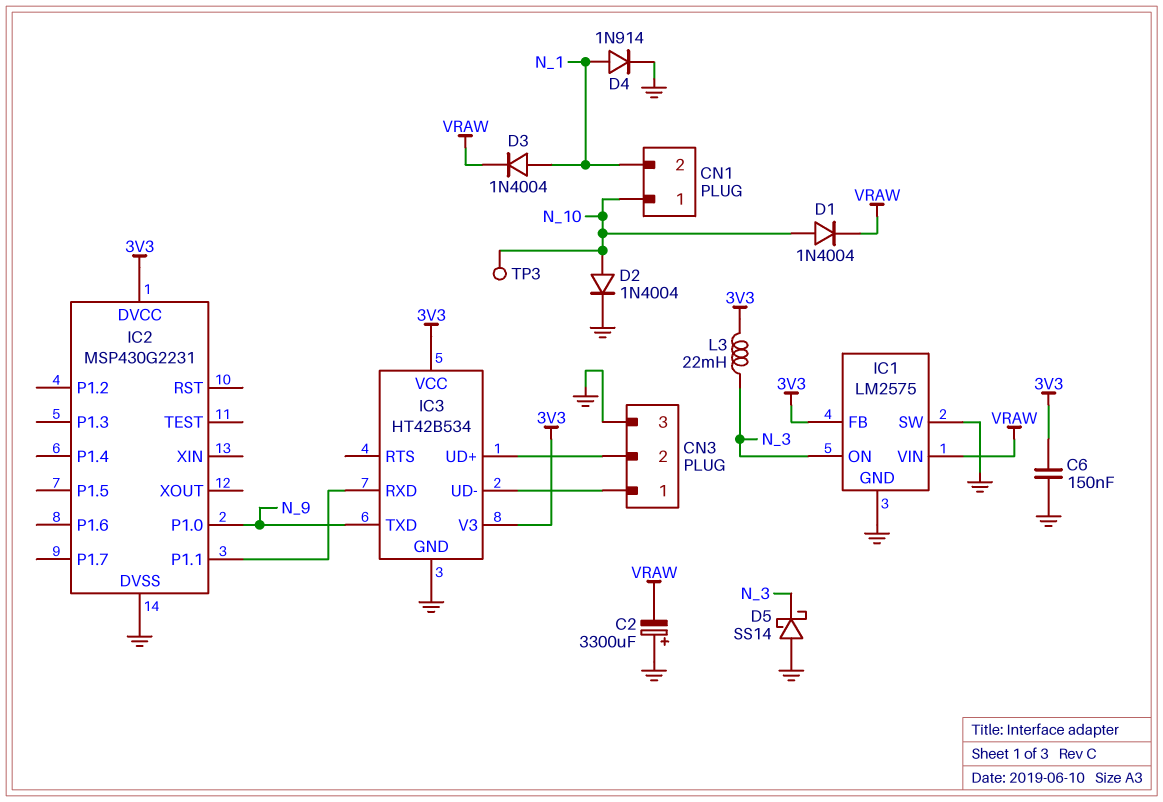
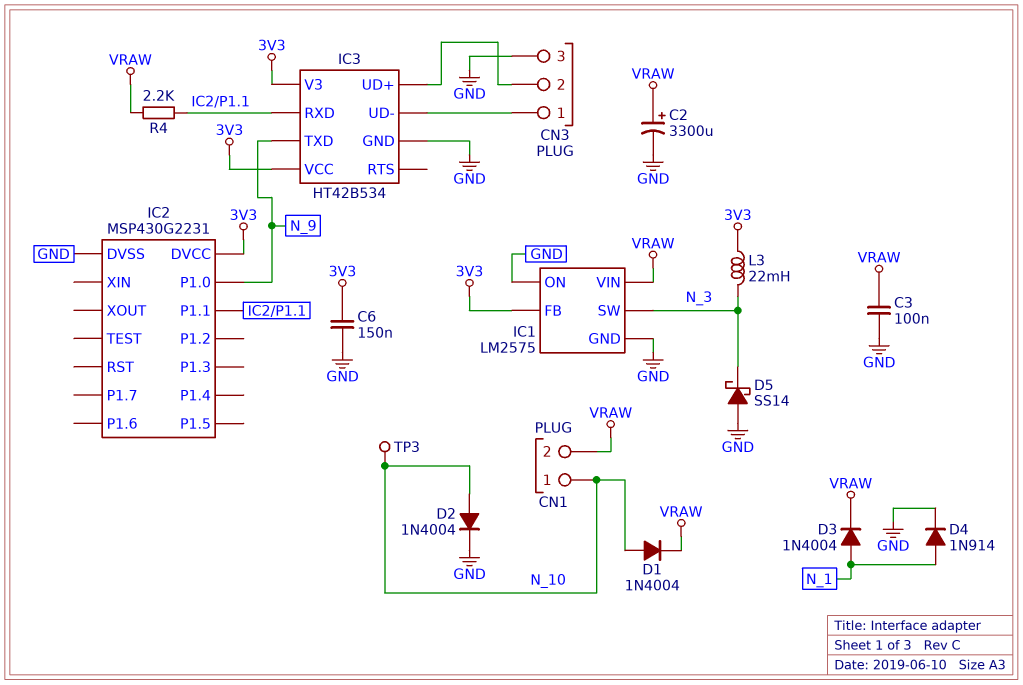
C2: 3300uF (plus GND, minus VRAW) -> 3300uF (plus VRAW, minus GND)
C3: none -> 100nF (GND, VRAW)
CN1 pin 2: N_1 -> VRAW
IC1 pin ON: N_3 -> GND
IC1 pin SW: GND -> N_3
R4: none -> 2.2k (IC2/P1.1, VRAW)

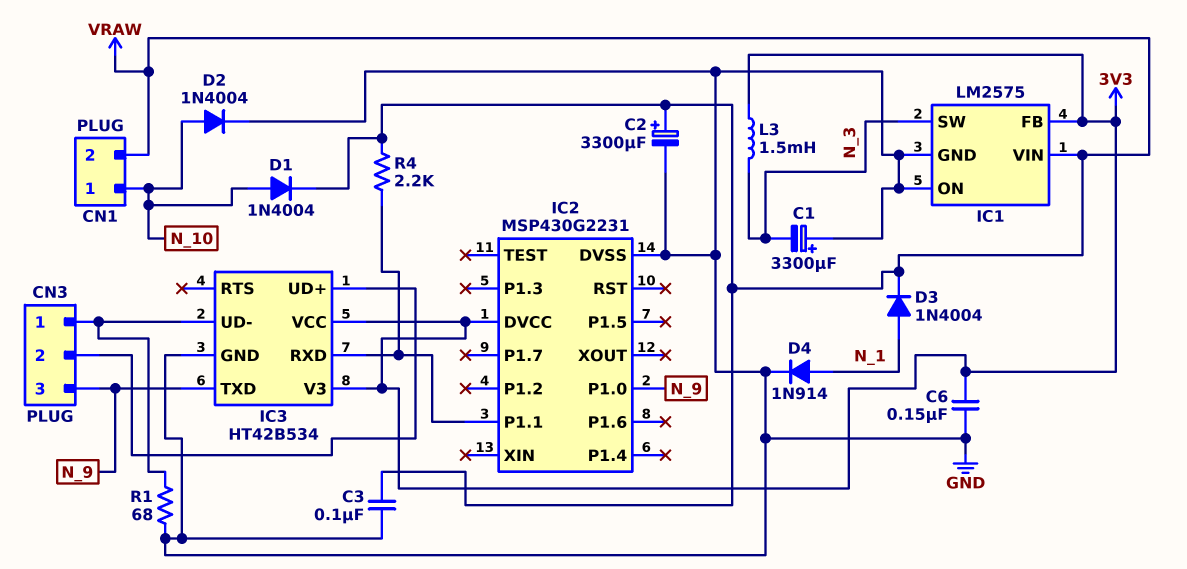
C1: none -> 3300uF (plus GND, minus N_3)
CN3 pin 3: GND -> N_9
D5: schottky SS14 (A GND, K N_3) -> none
L3: 22mH (3V3, N_3) -> 1.5mH (3V3, N_3)
R1: none -> 68 (CN3/1, GND)
TP3: test point (N_10) -> none

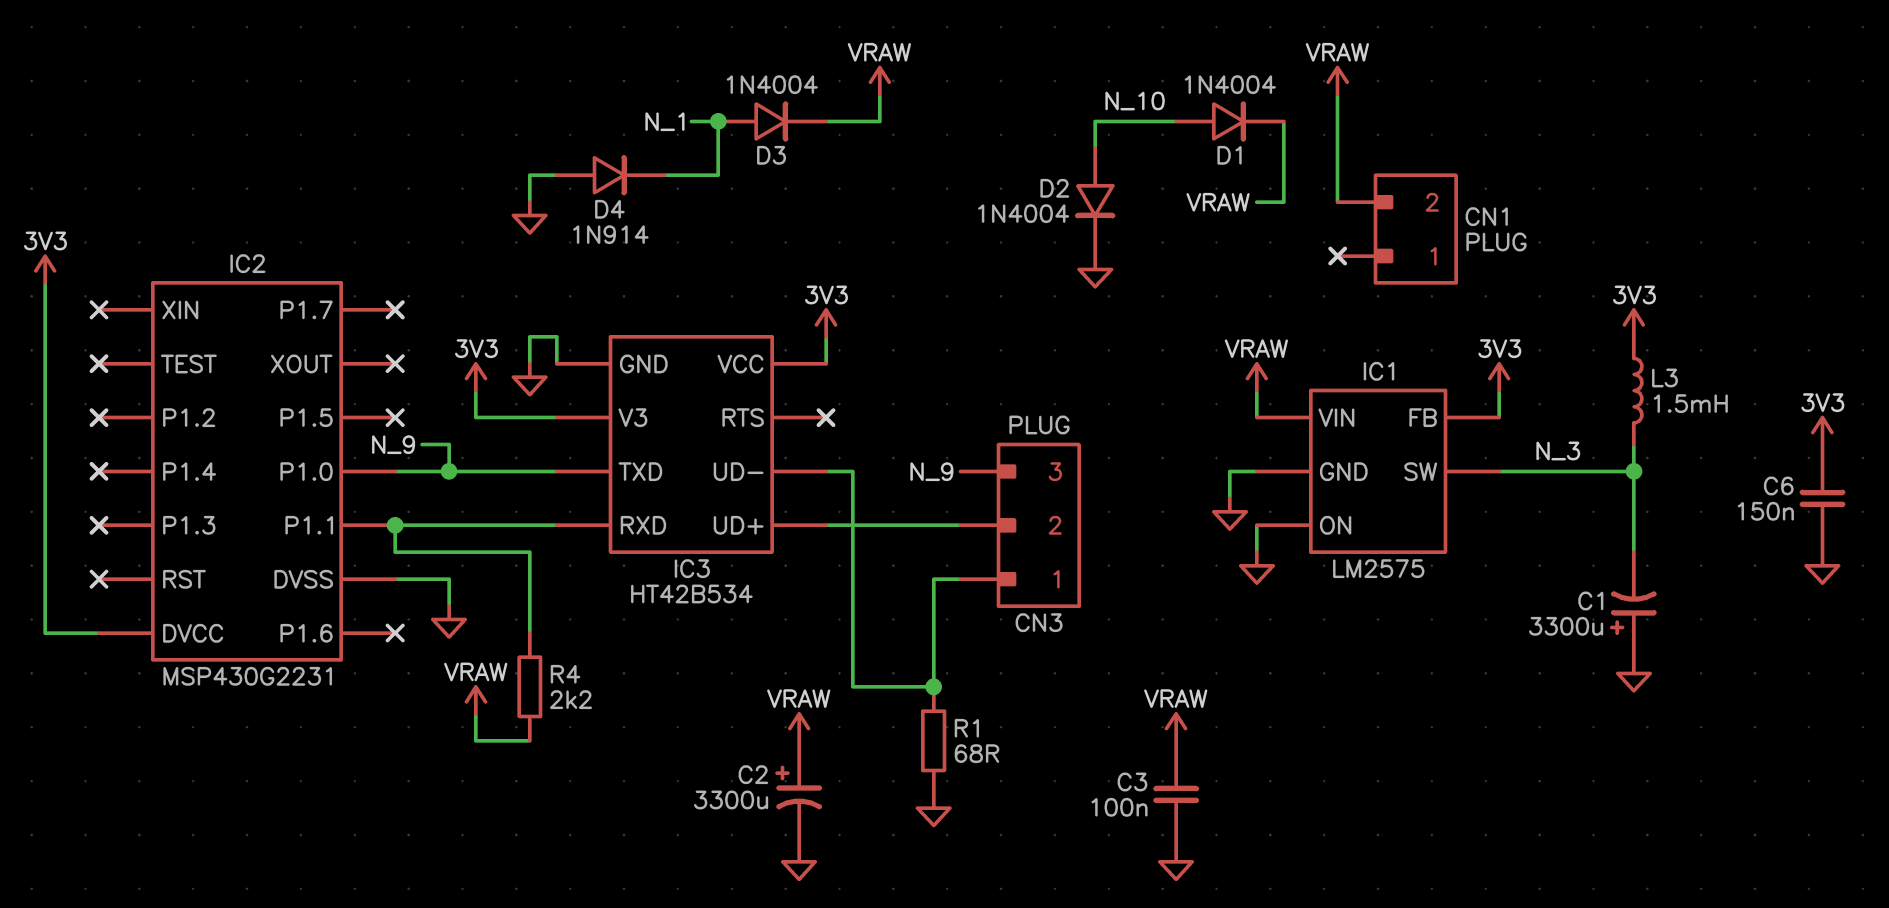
CN1 pin 1: N_10 -> none
D4: diode 1N914 (A N_1, K GND) -> diode 1N914 (A GND, K N_1)

